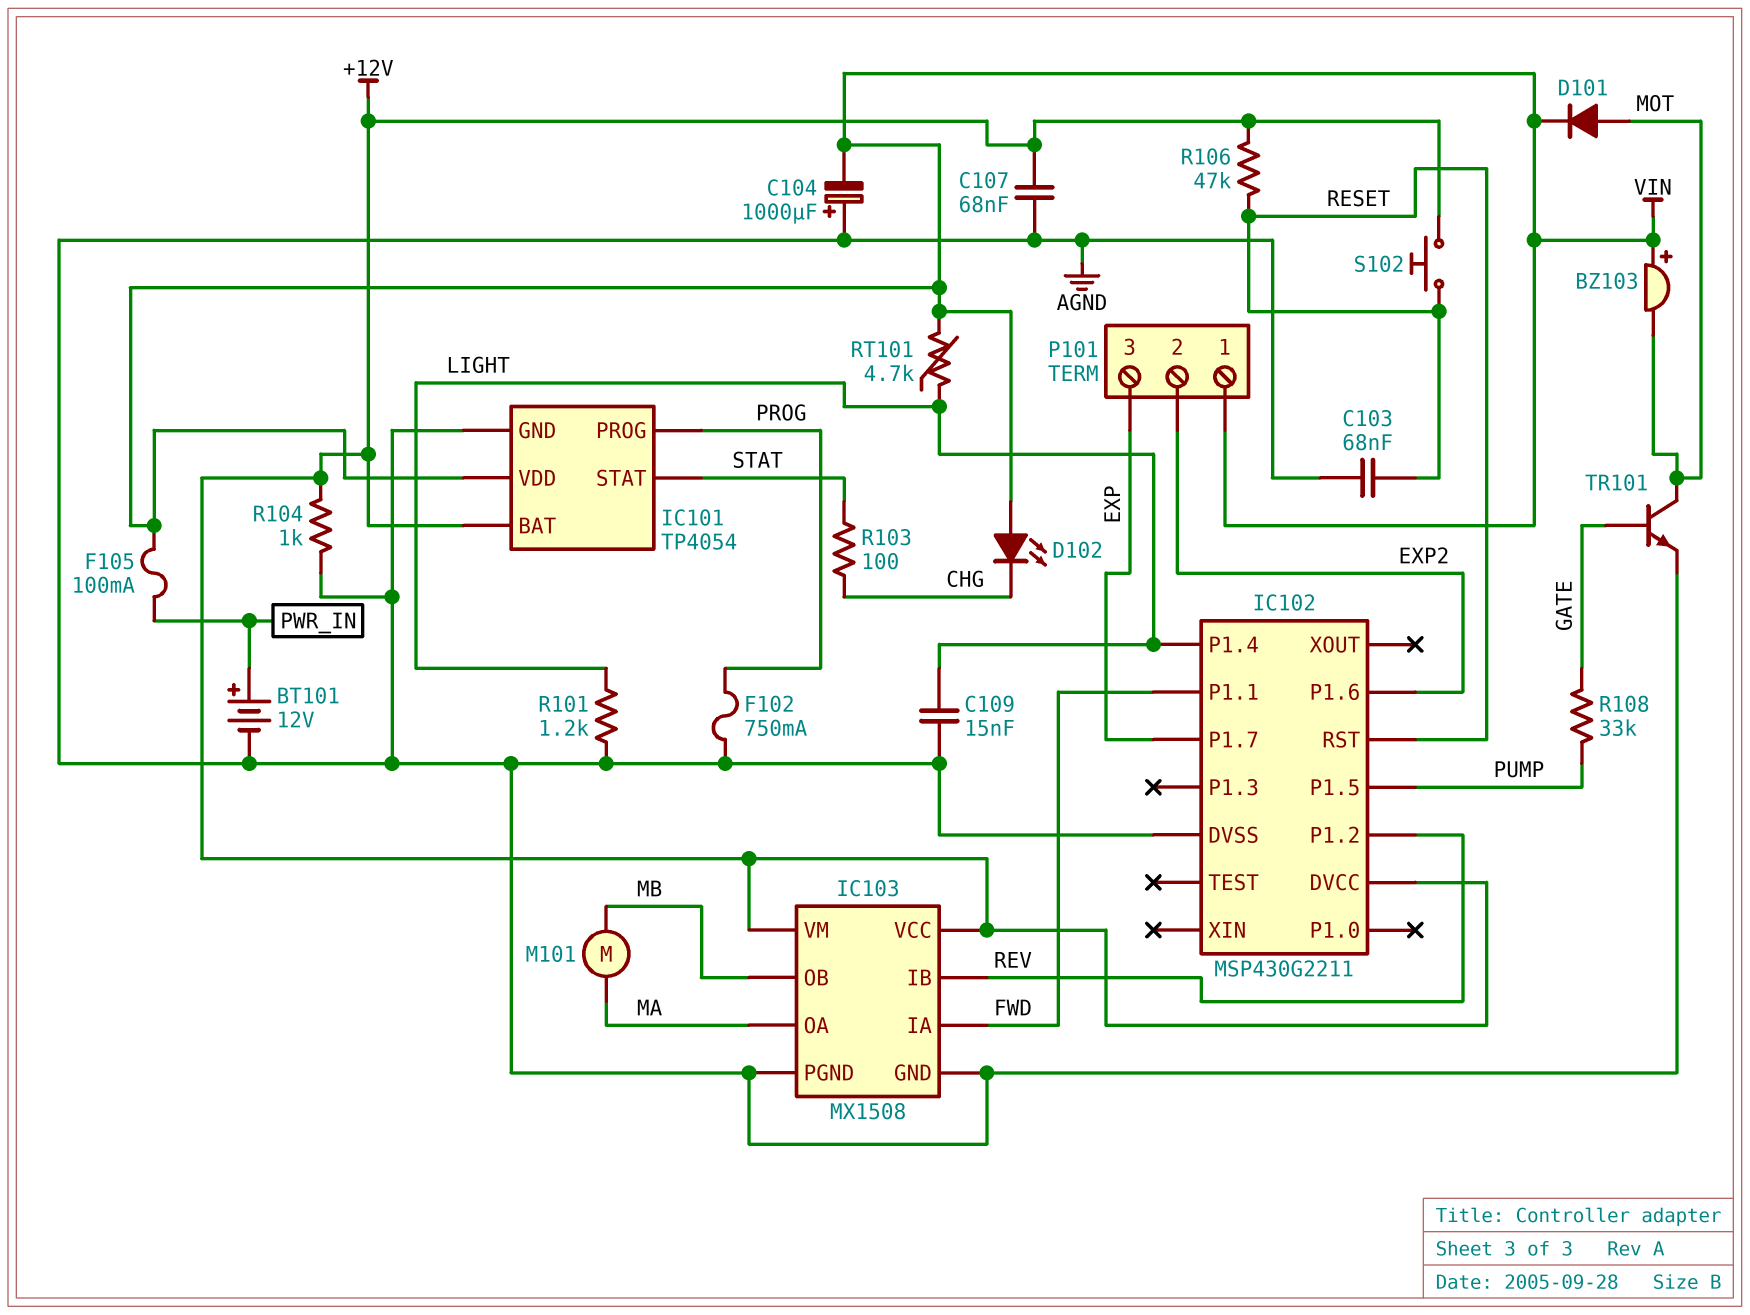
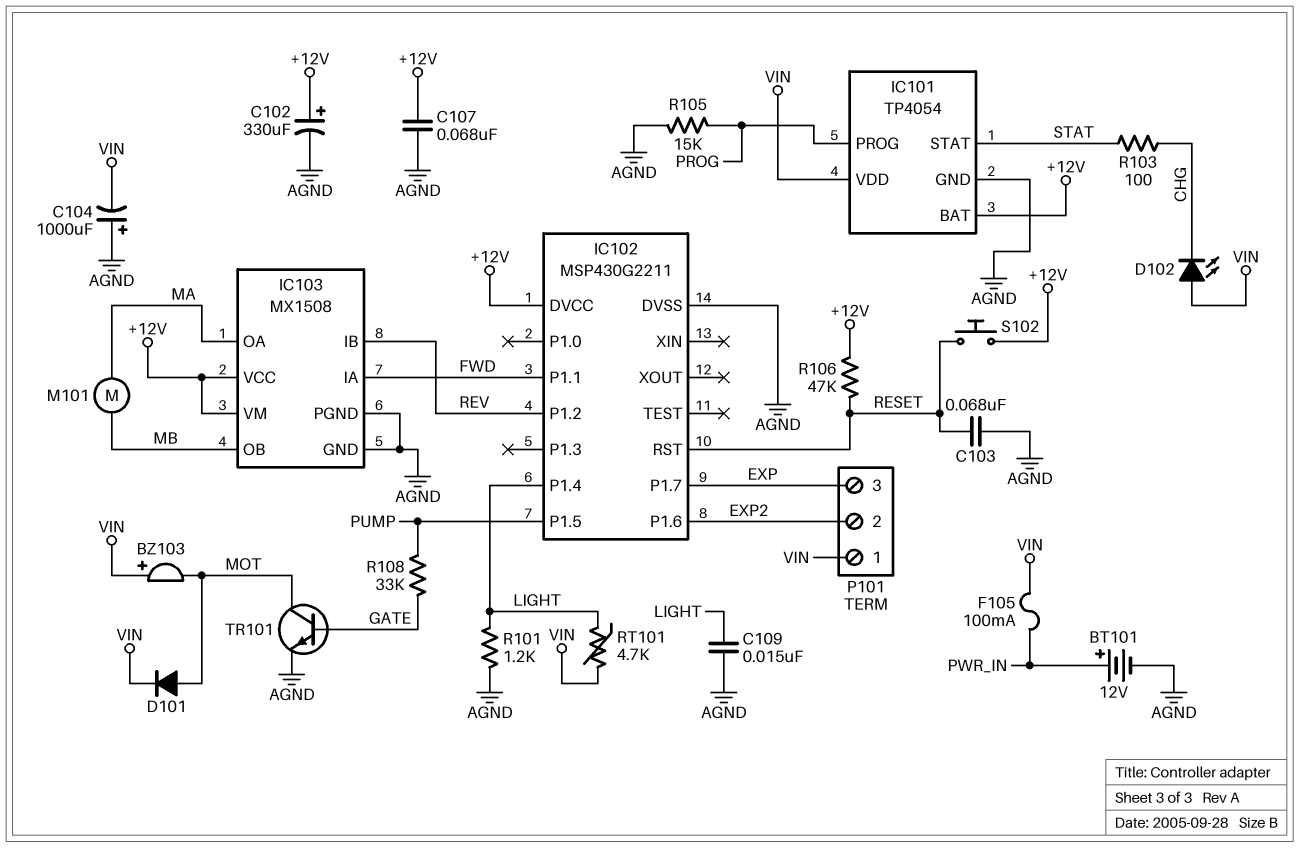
C102: none -> 330uF (plus +12V, minus AGND)
F102: 750mA (AGND, PROG) -> none
R104: 1k (+12V, AGND) -> none
R105: none -> 15k (AGND, PROG)

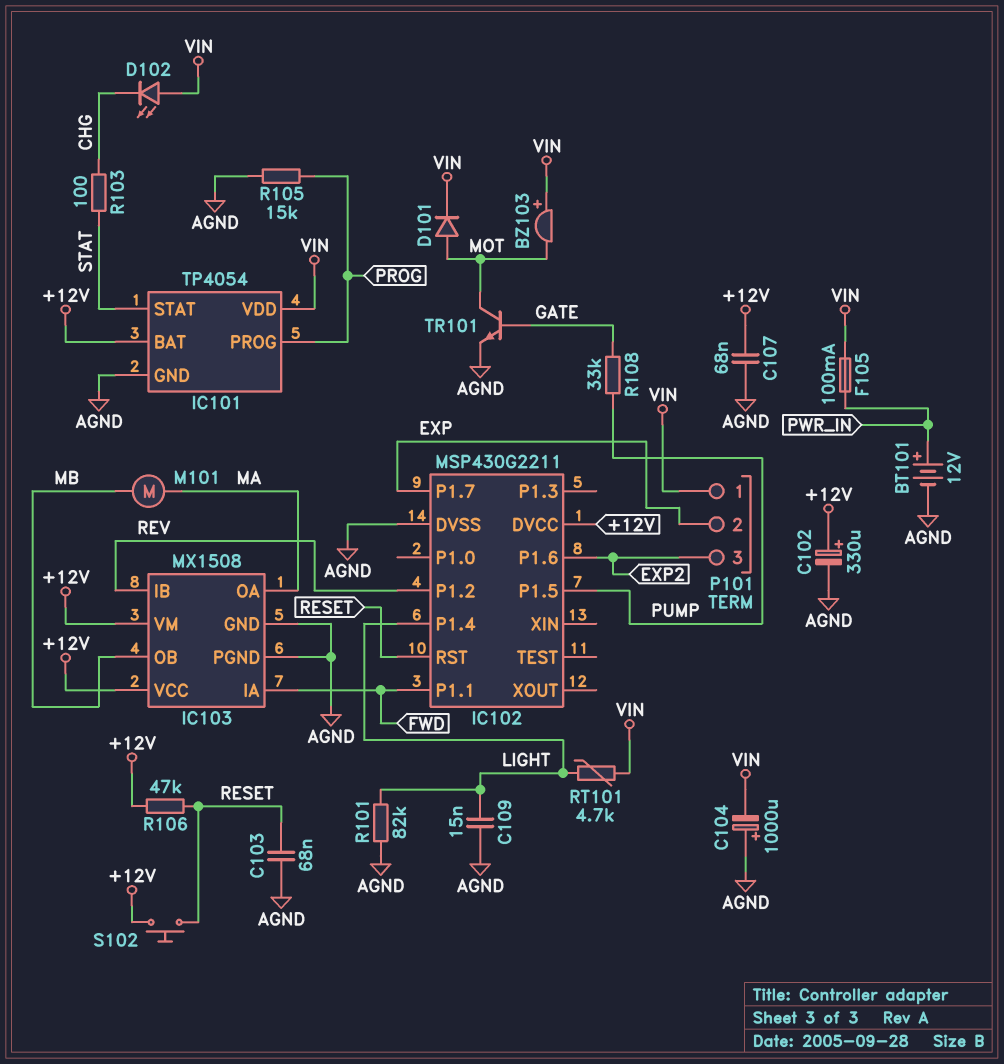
P101 pin 2: EXP2 -> EXP
P101 pin 3: EXP -> EXP2
R101: 1.2k (AGND, LIGHT) -> 82k (AGND, LIGHT)

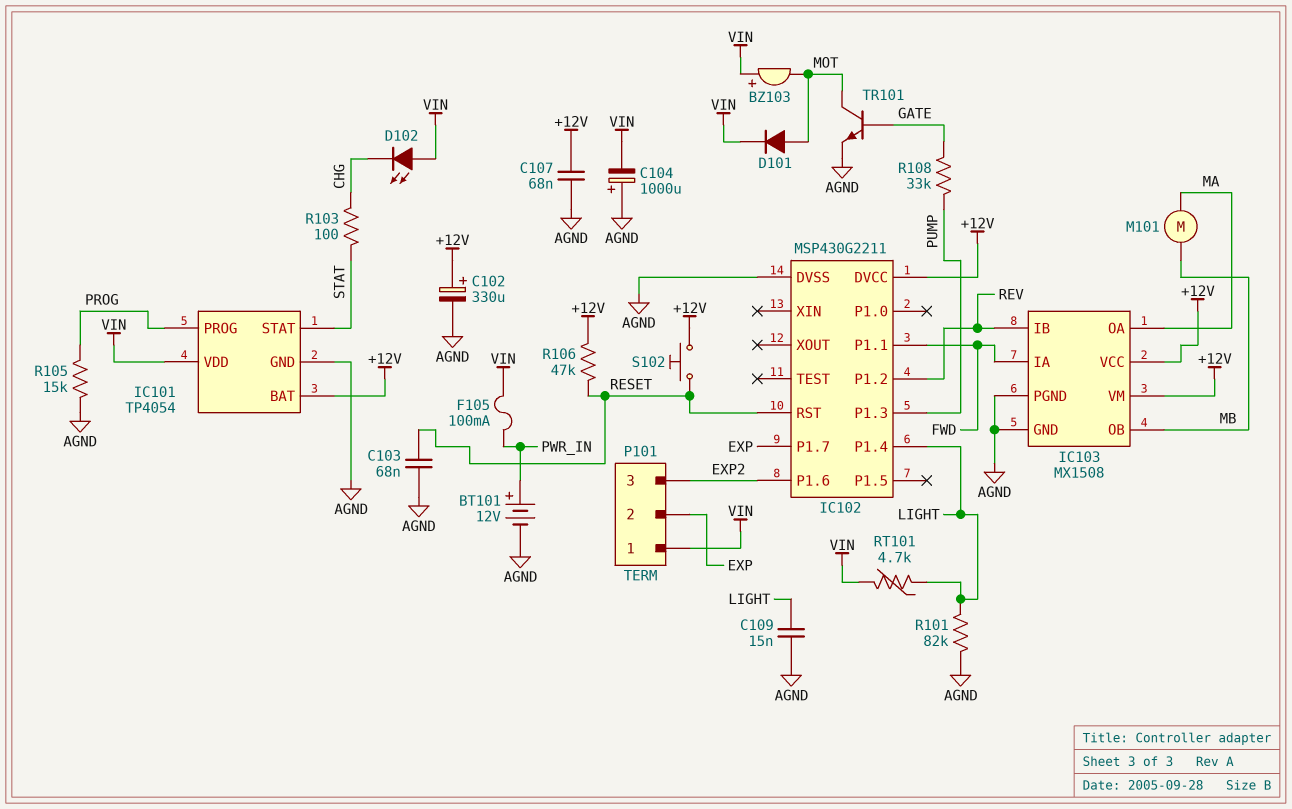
IC102 pin P1.3: none -> PUMP
IC102 pin P1.5: PUMP -> none

